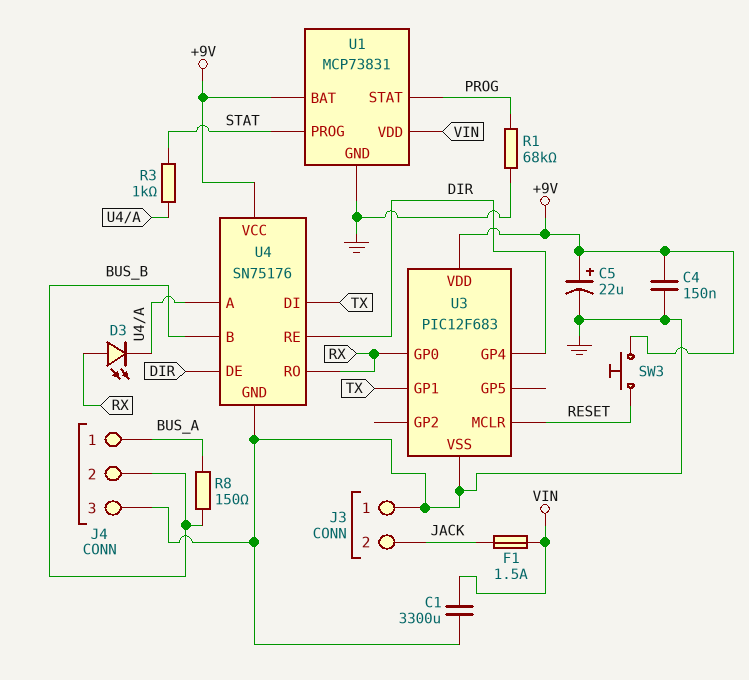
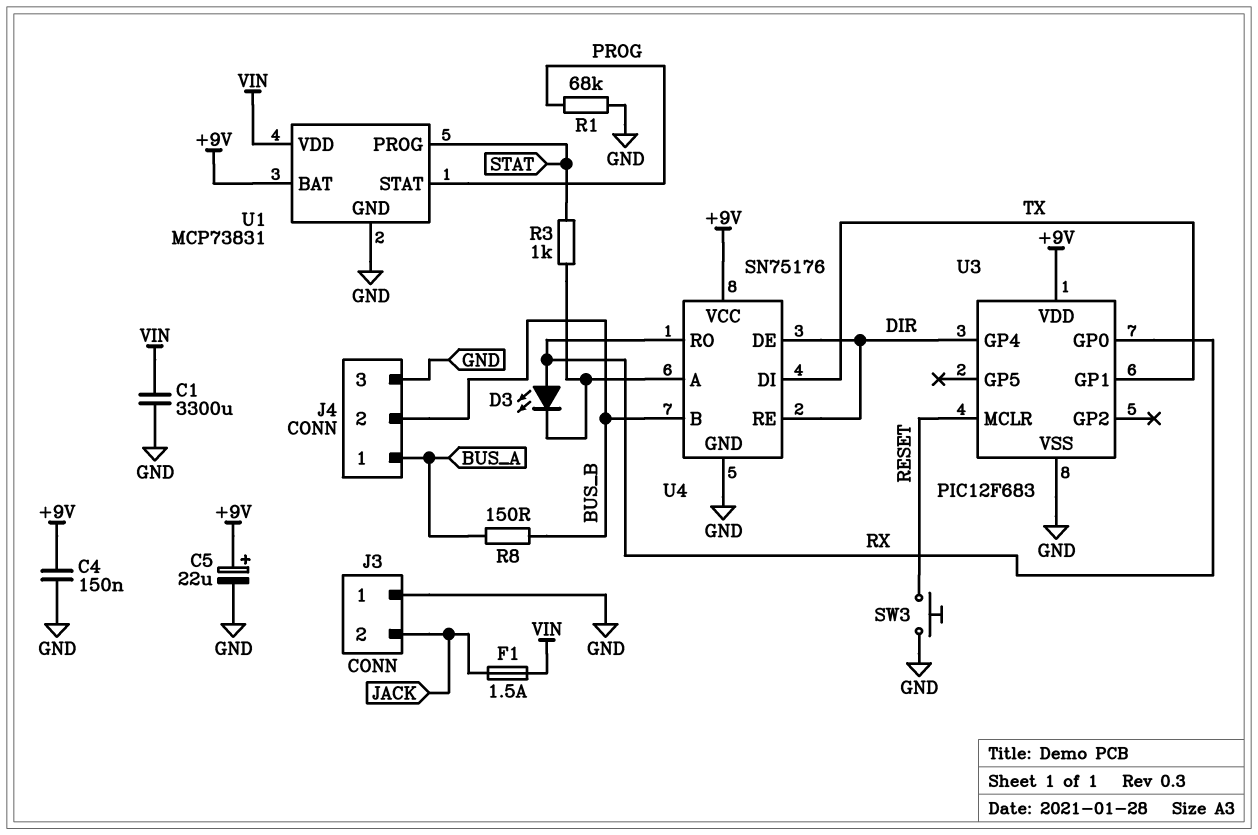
SW3: button (+9V, RESET) -> button (GND, RESET)

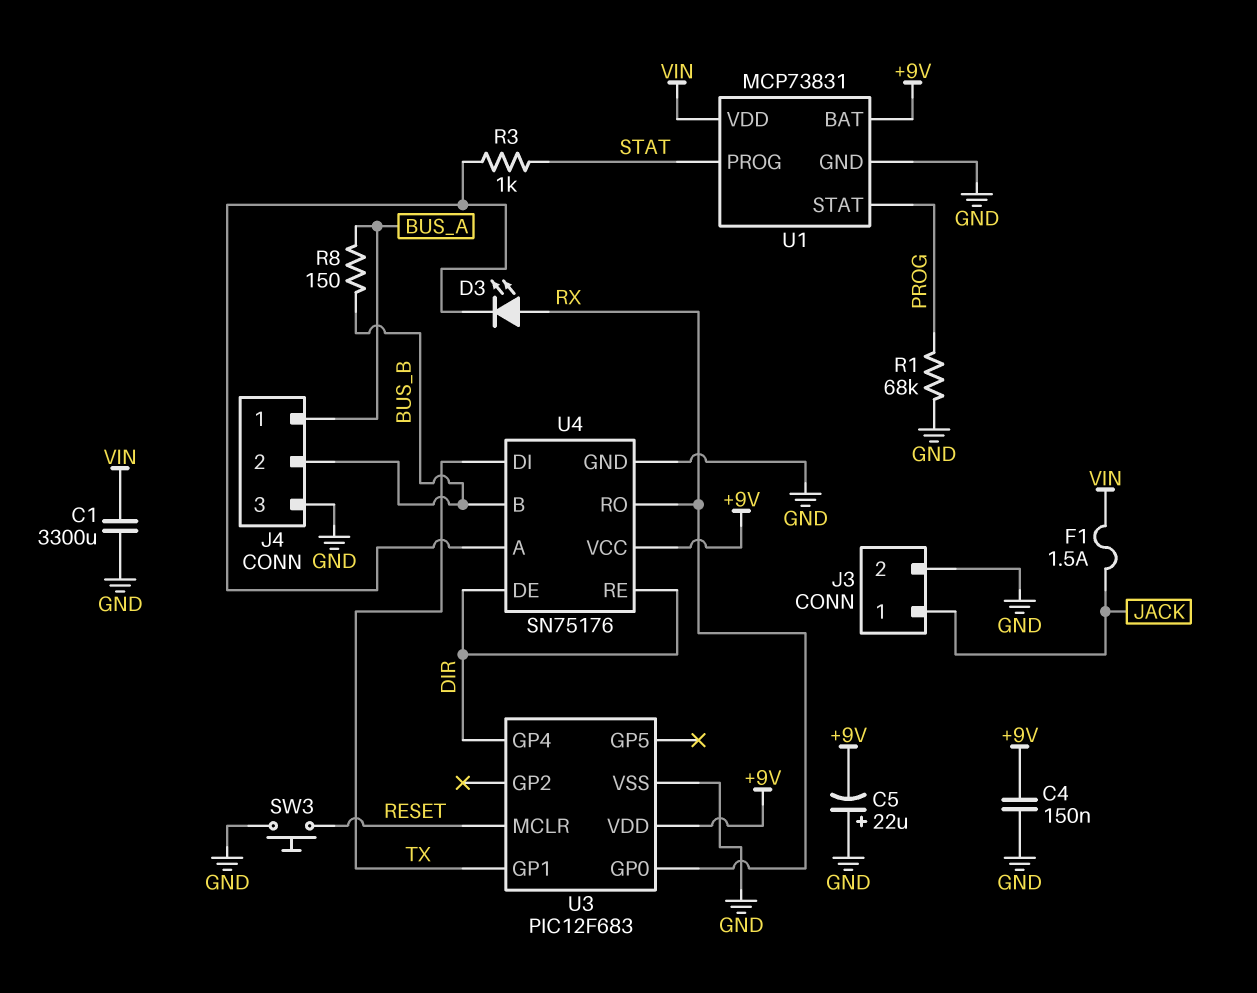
C5: 22uF (plus +9V, minus GND) -> 22uF (plus GND, minus +9V)
J3 pin 1: GND -> JACK
J3 pin 2: JACK -> GND

